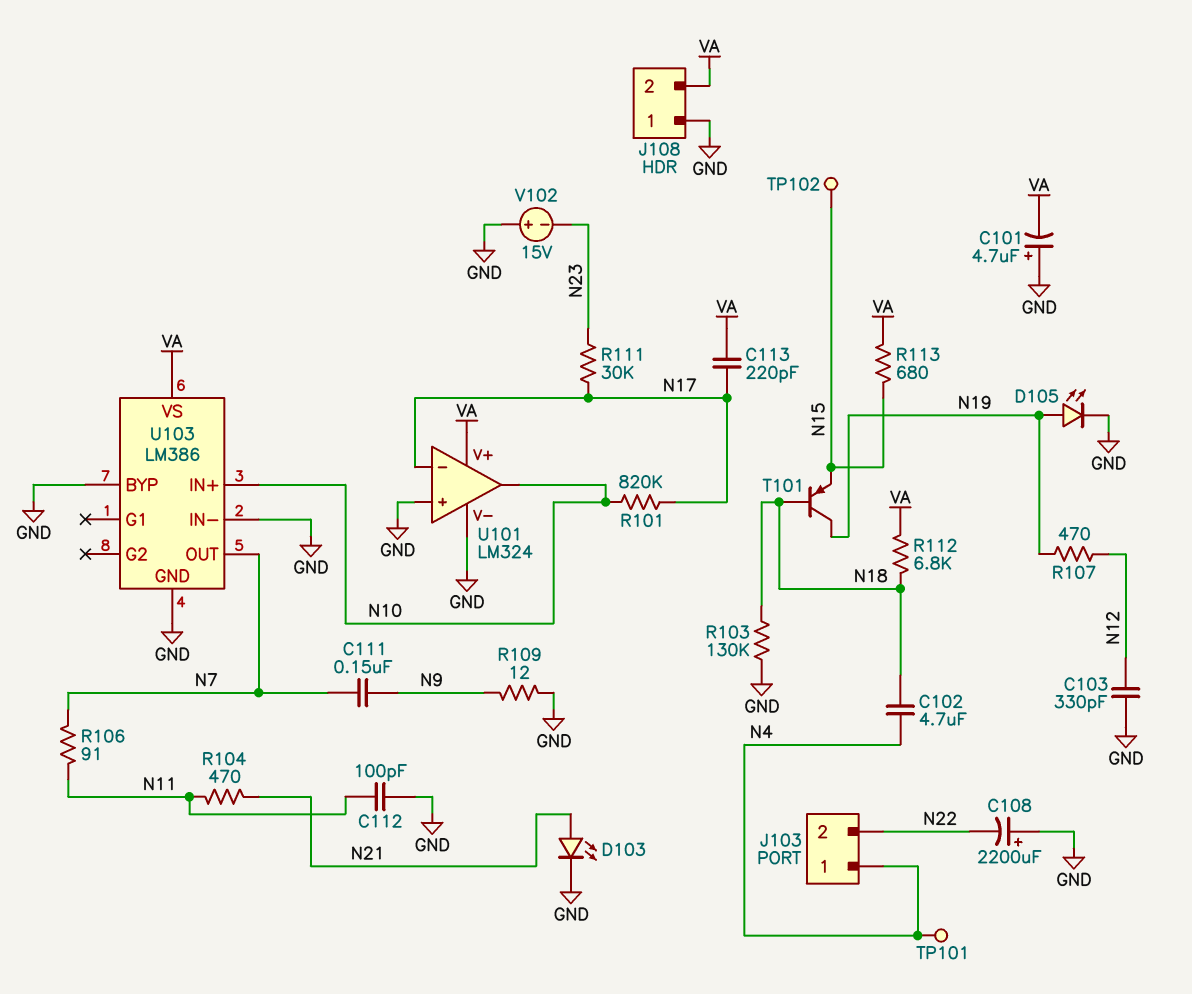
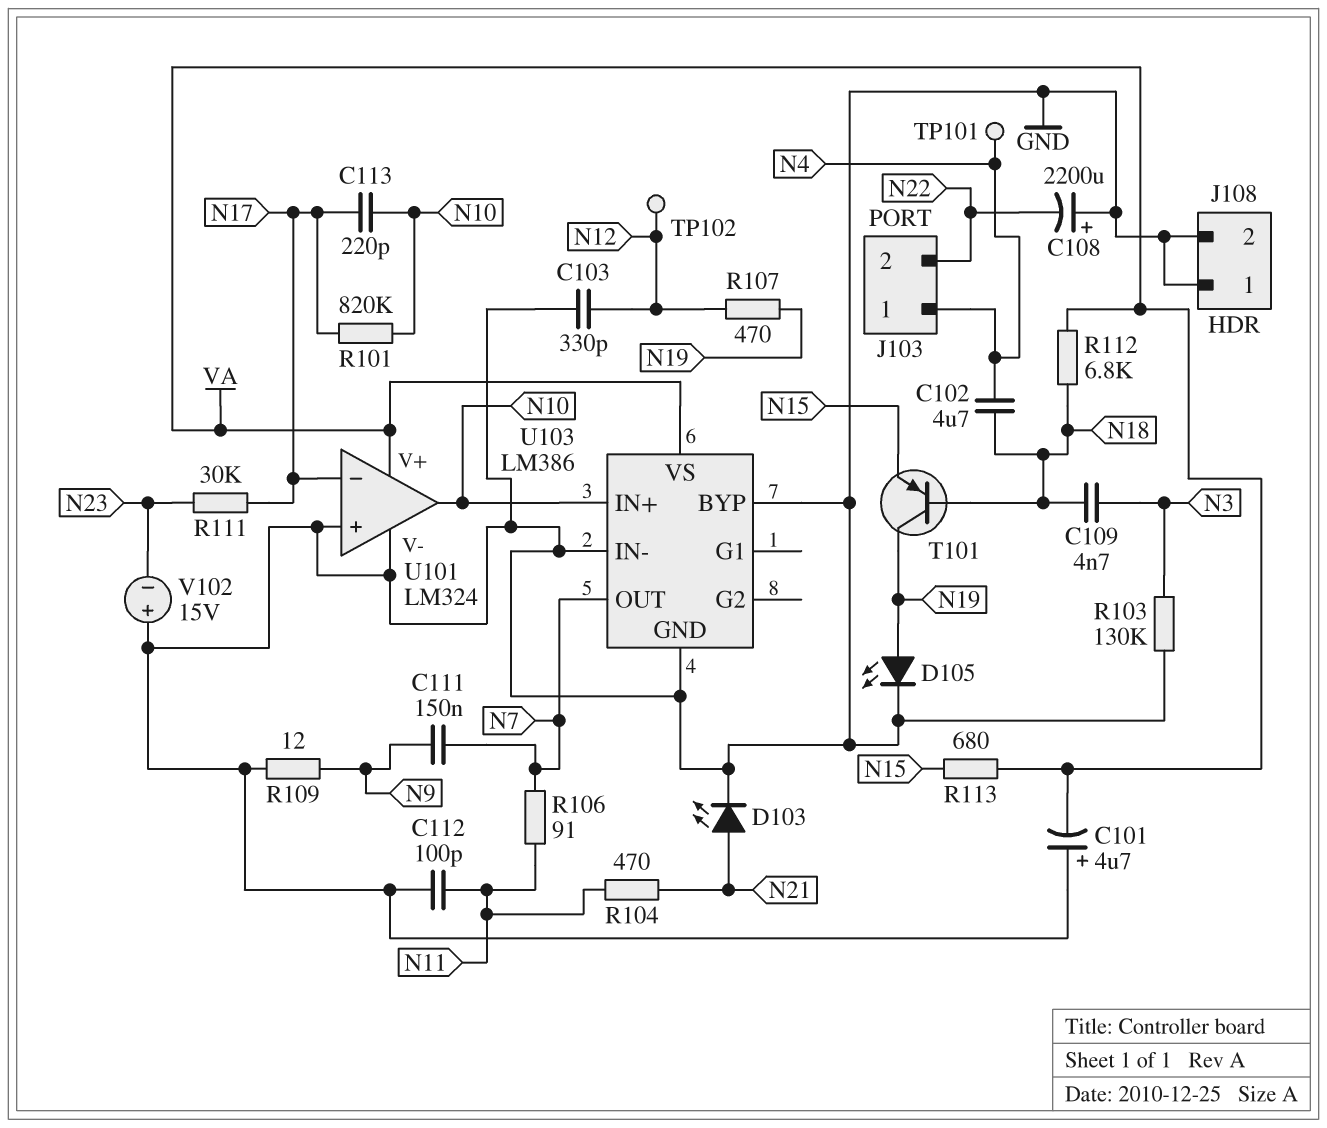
C109: none -> 4.7nF (N3, N18)
C113: 220pF (N17, VA) -> 220pF (N10, N17)
J108 pin 2: VA -> GND
R103: 130k (GND, N18) -> 130k (GND, N3)
TP102: test point (N15) -> test point (N12)

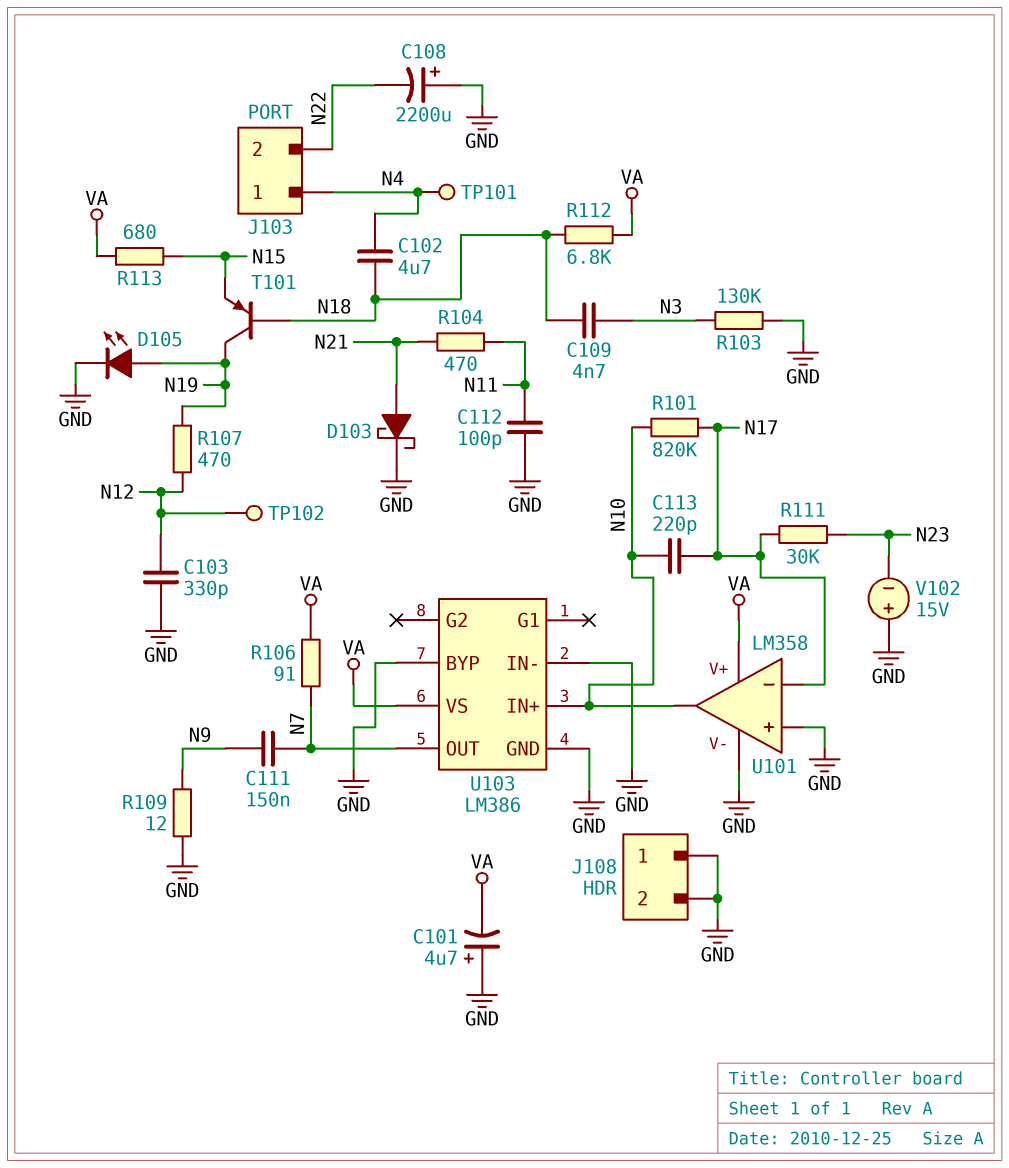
D103: LED (A N21, K GND) -> schottky (A N21, K GND)
R106: 91 (N7, N11) -> 91 (N7, VA)
U101: LM324 -> LM358

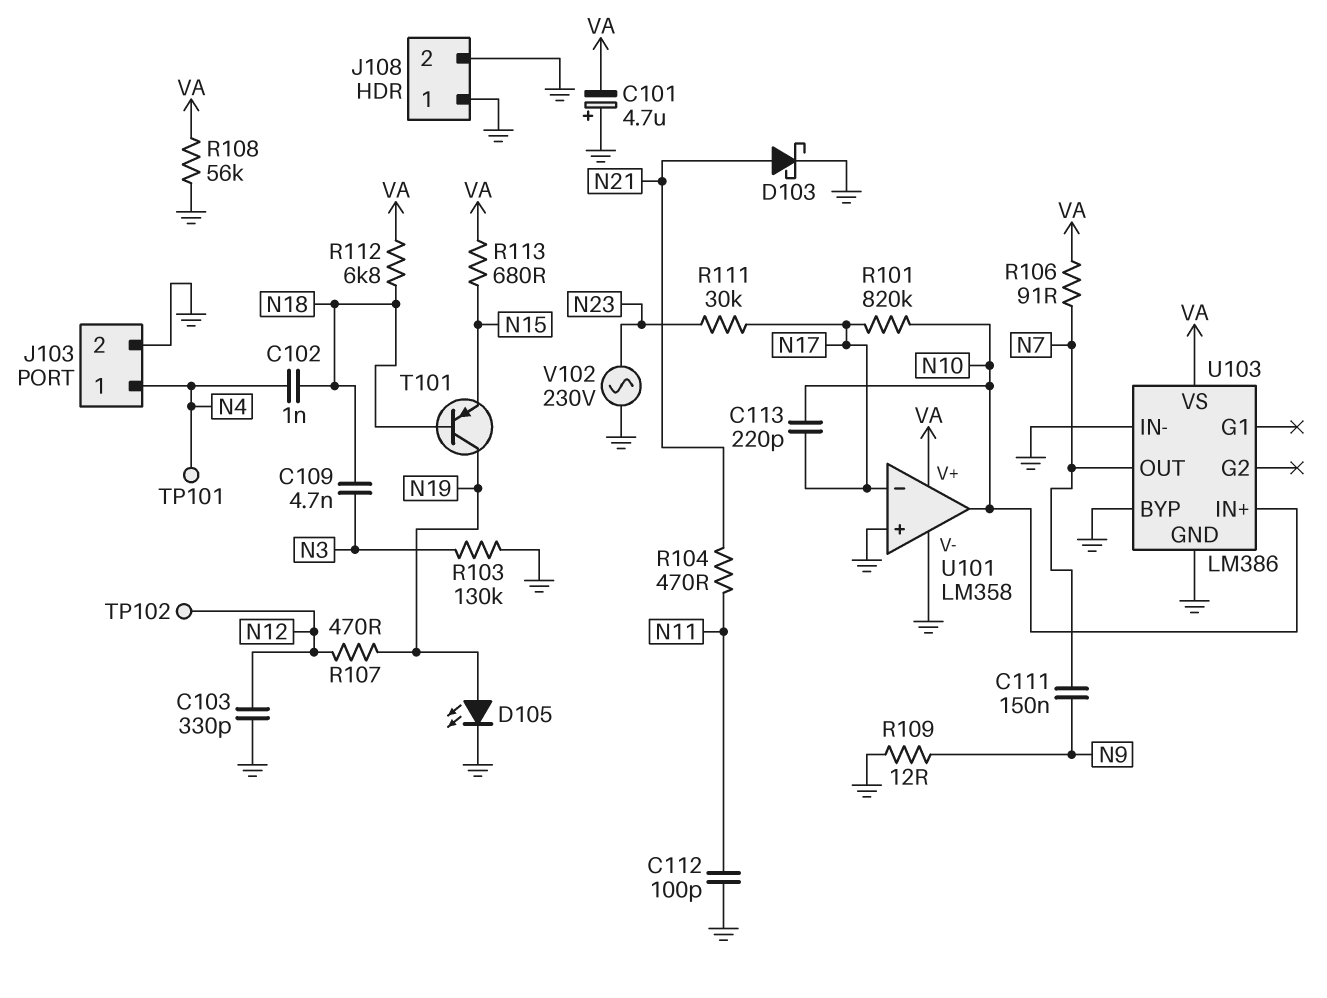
C102: 4.7uF (N4, N18) -> 1nF (N4, N18)
C108: 2200uF (plus GND, minus N22) -> none
J103 pin 2: N22 -> GND
R108: none -> 56k (GND, VA)
V102: 15V (plus GND, minus N23) -> AC 230V (GND, N23)

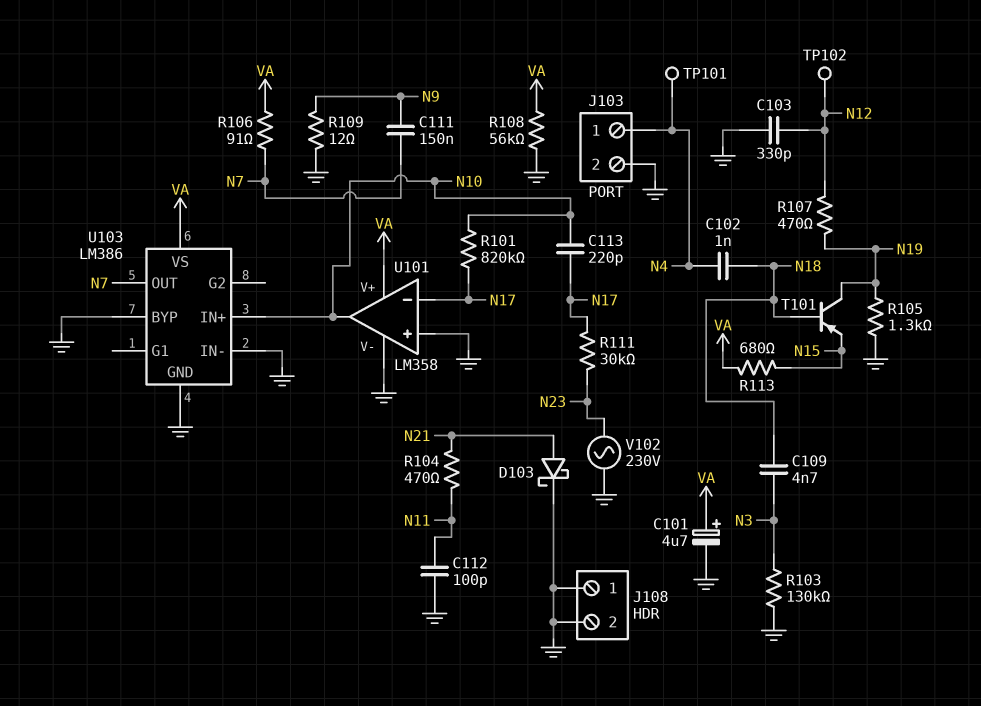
C101: 4.7uF (plus GND, minus VA) -> 4.7uF (plus VA, minus GND)
D105: LED (A N19, K GND) -> none
R105: none -> 1.3k (GND, N19)
R112: 6.8k (N18, VA) -> none

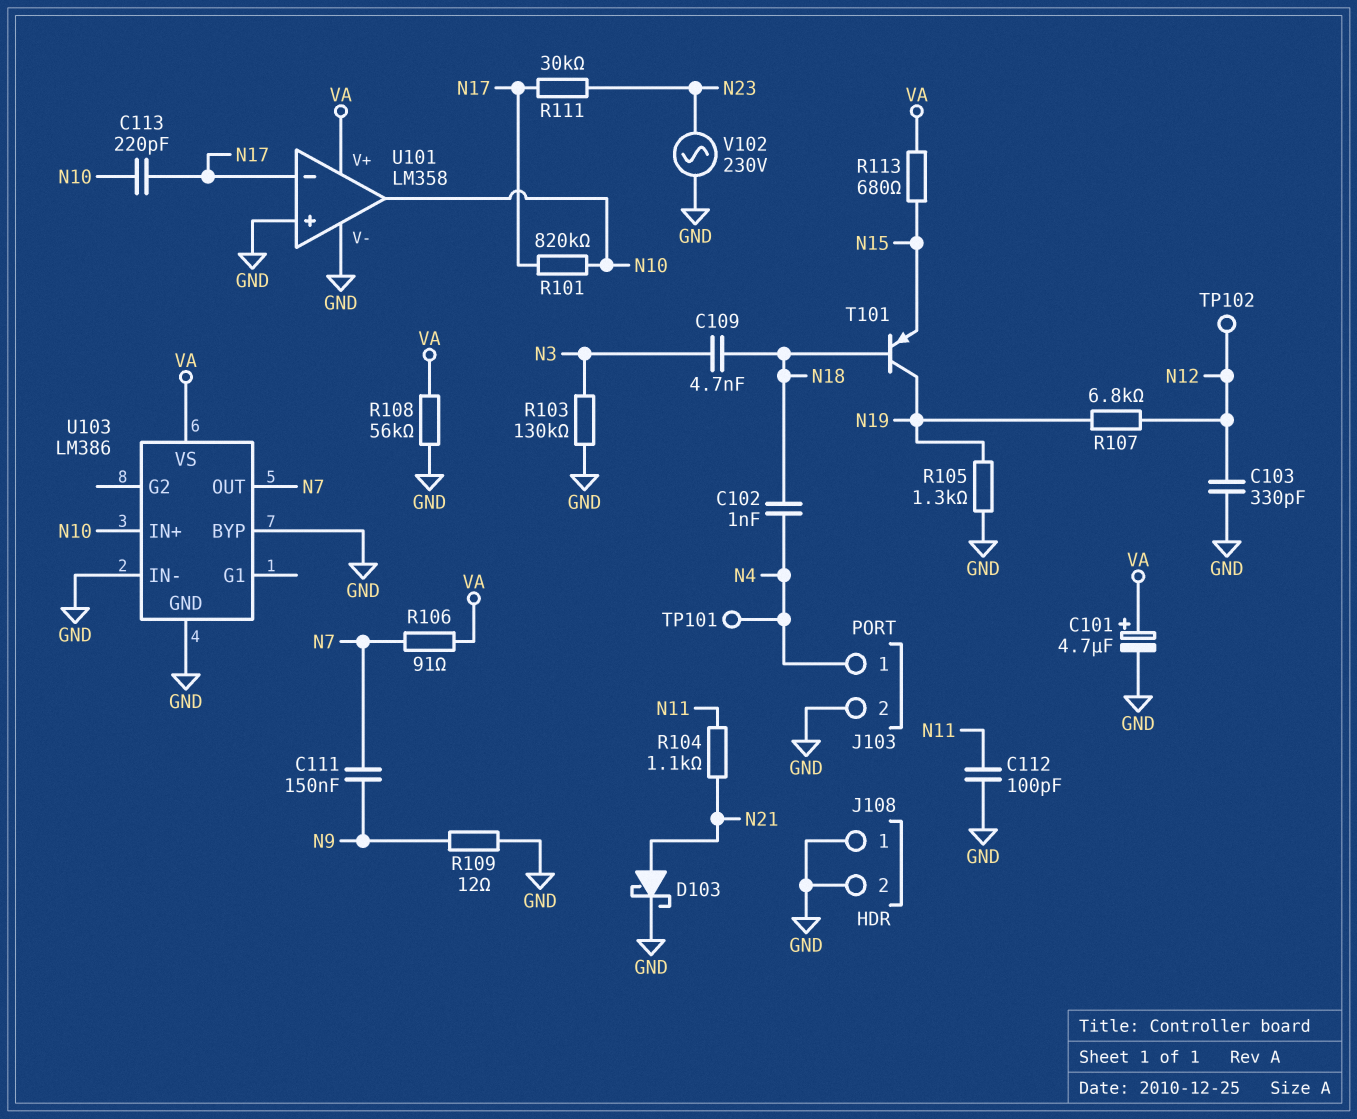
R104: 470 (N11, N21) -> 1.1k (N11, N21)
R107: 470 (N12, N19) -> 6.8k (N12, N19)

